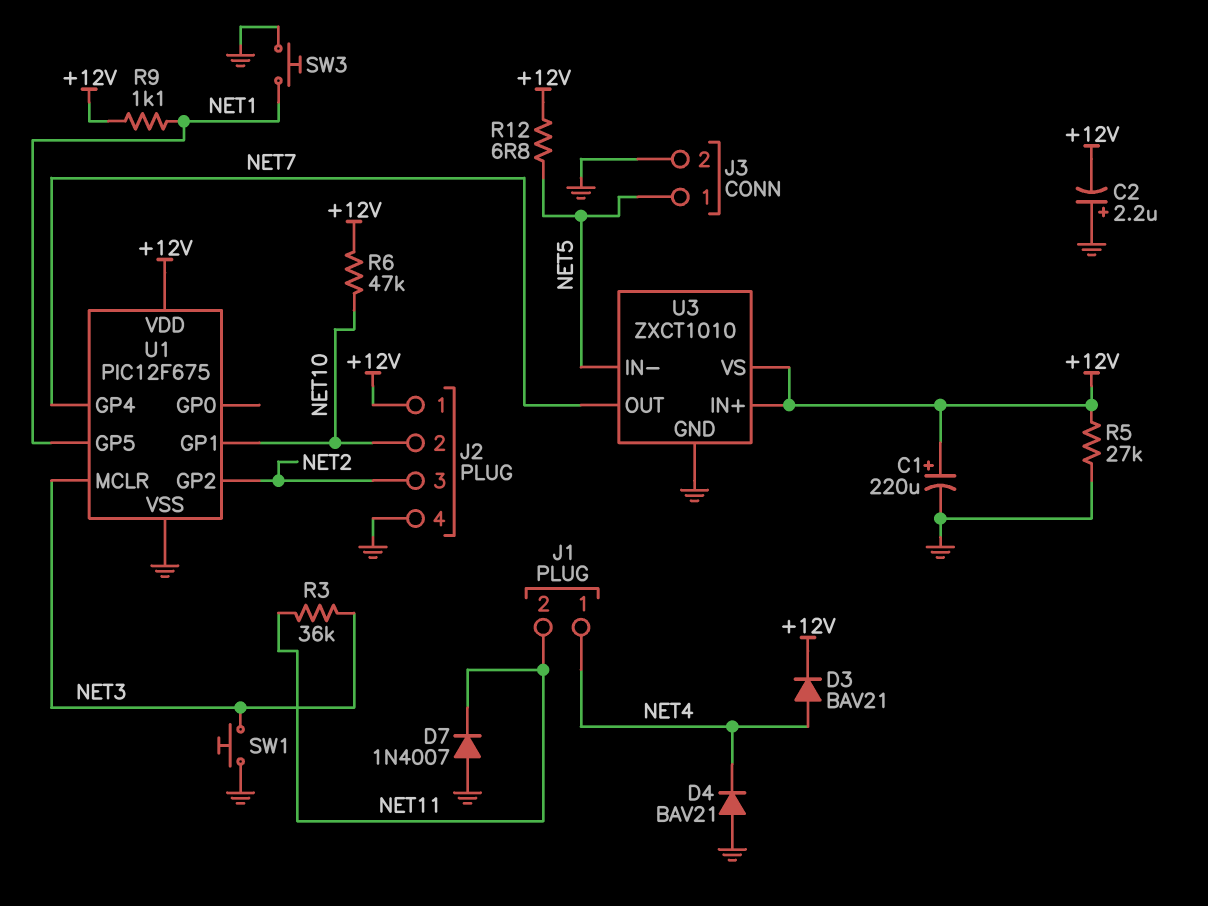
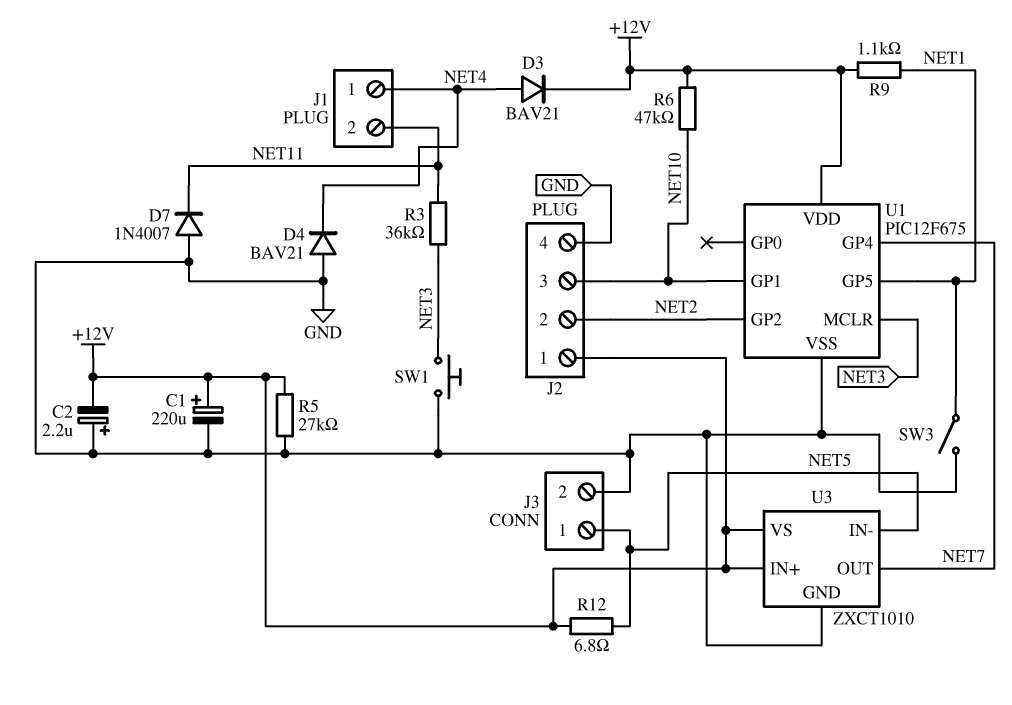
J2 pin 2: NET10 -> NET2
J2 pin 3: NET2 -> NET10
SW3: button (GND, NET1) -> switch (GND, NET1)

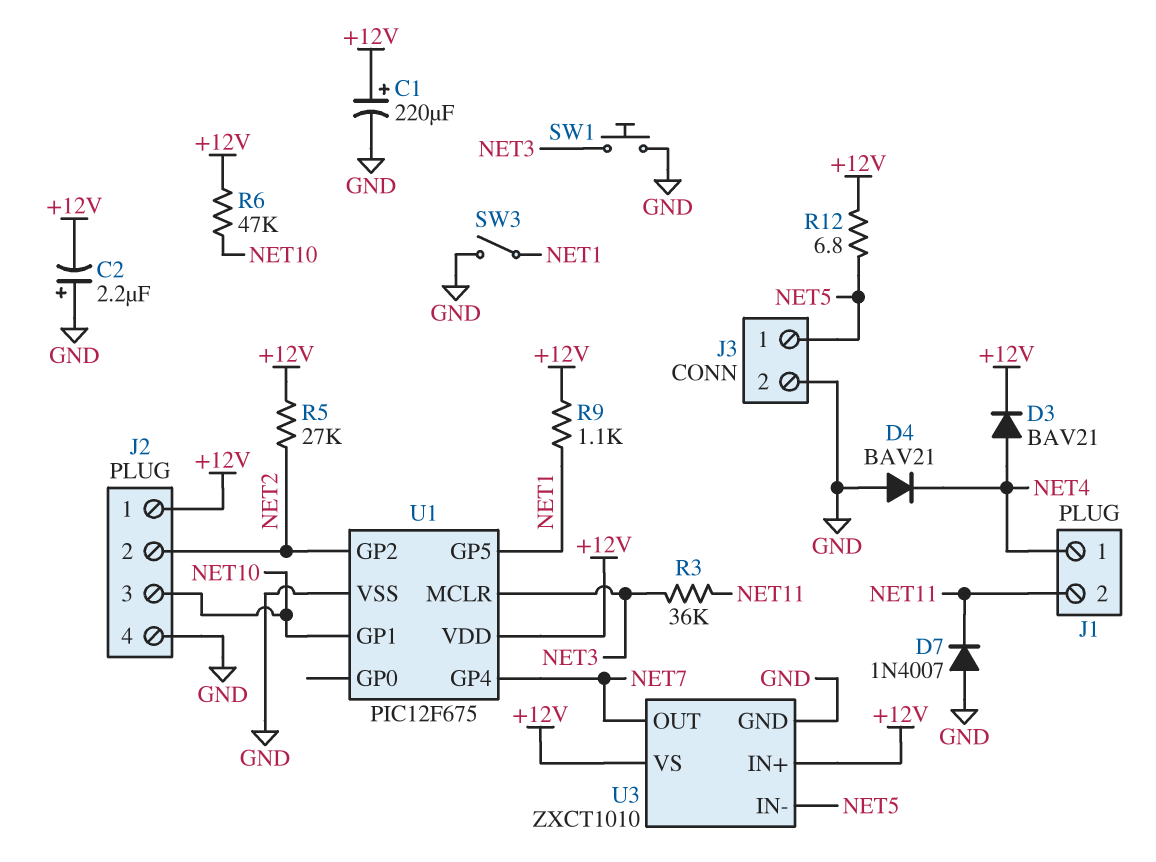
R5: 27k (+12V, GND) -> 27k (+12V, NET2)

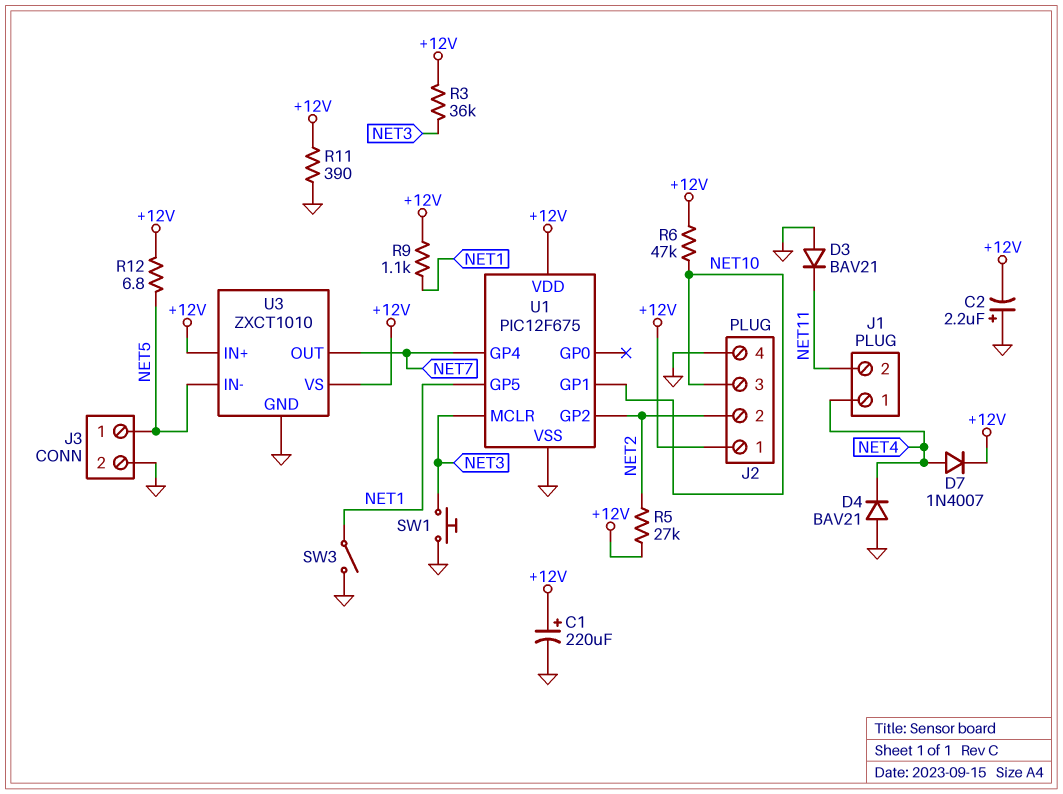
D3: diode BAV21 (A NET4, K +12V) -> diode BAV21 (A GND, K NET11)
D7: diode 1N4007 (A GND, K NET11) -> diode 1N4007 (A NET4, K +12V)
R3: 36k (NET3, NET11) -> 36k (+12V, NET3)
R11: none -> 390 (+12V, GND)

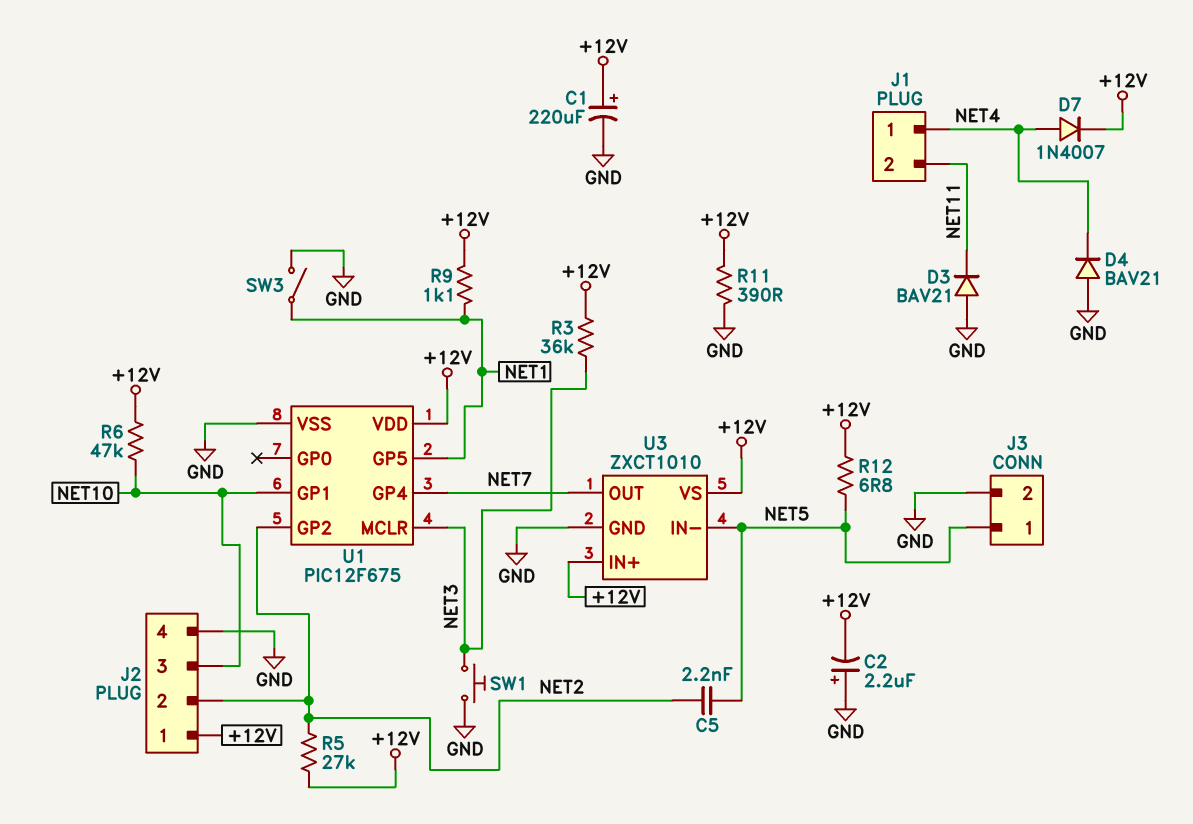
C5: none -> 2.2nF (NET2, NET5)

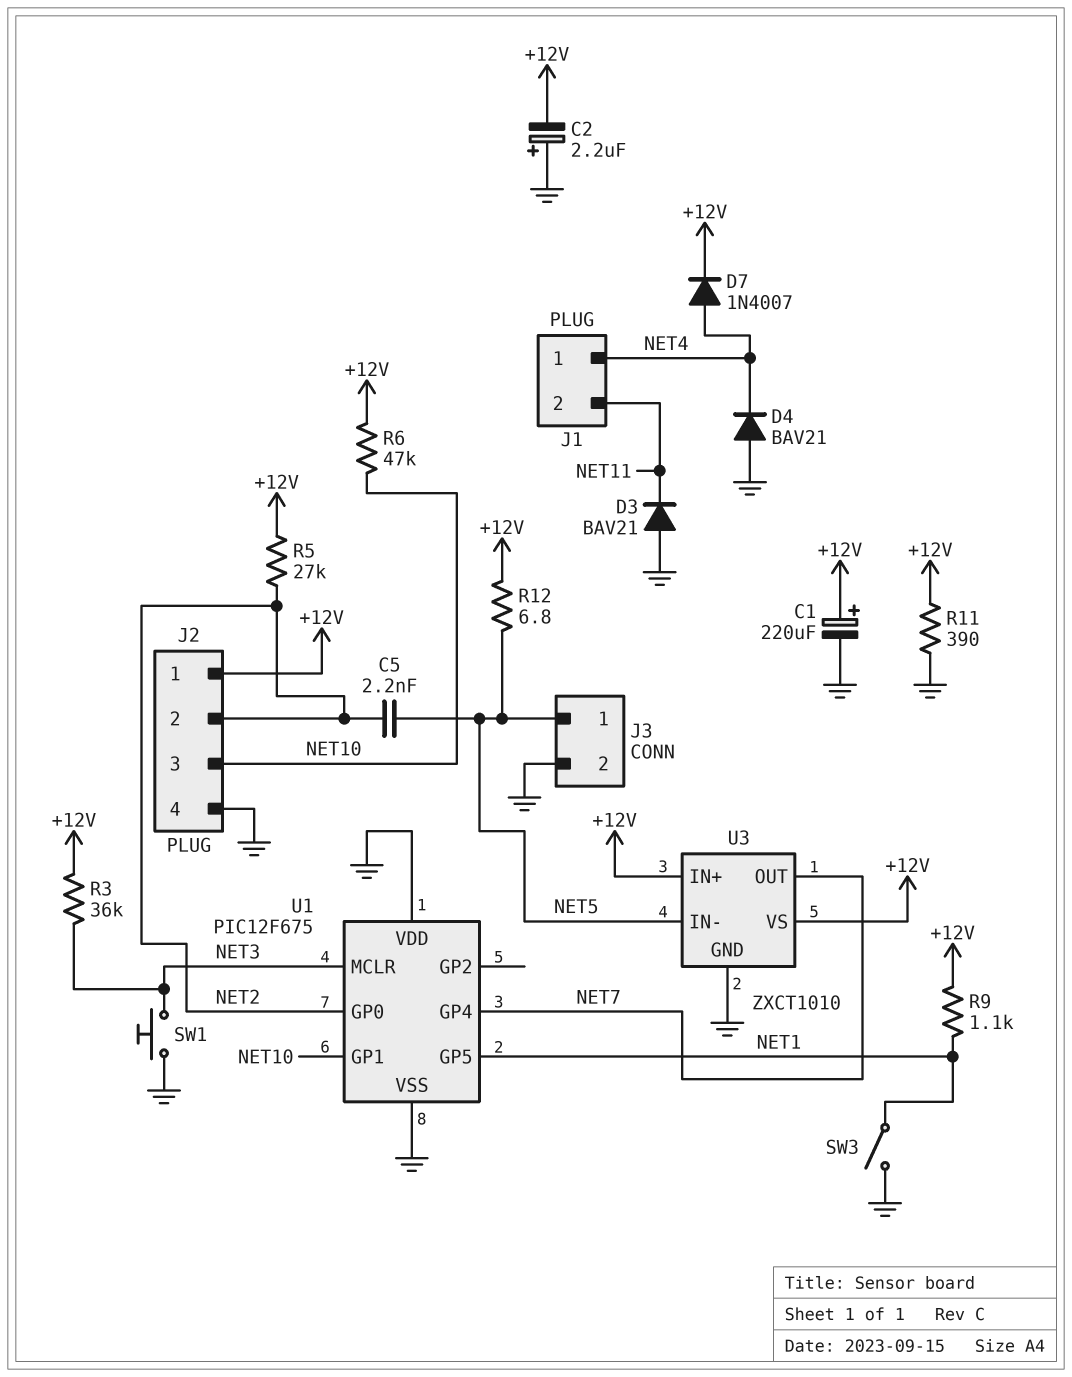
U1 pin GP0: none -> NET2
U1 pin GP2: NET2 -> none
U1 pin VDD: +12V -> GND

